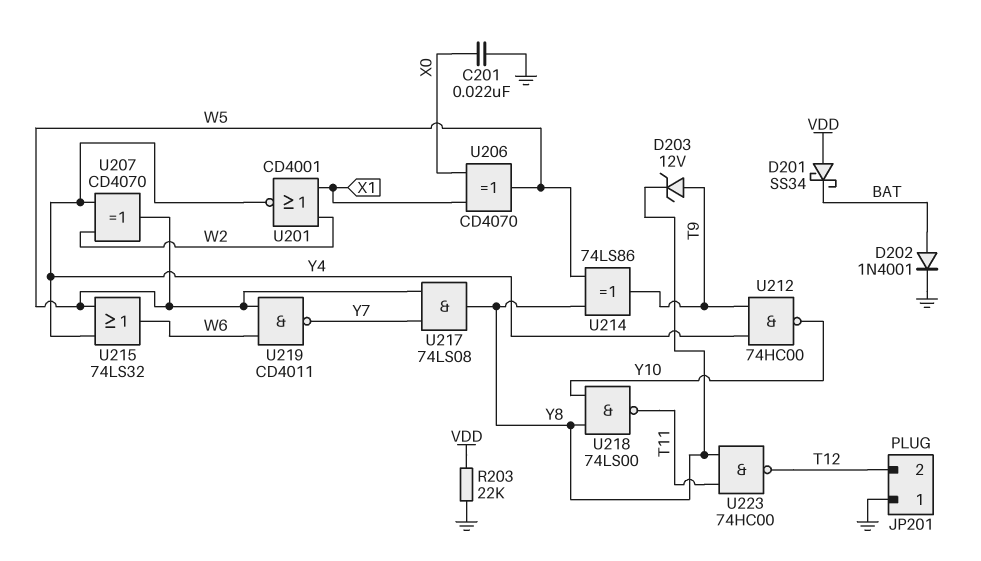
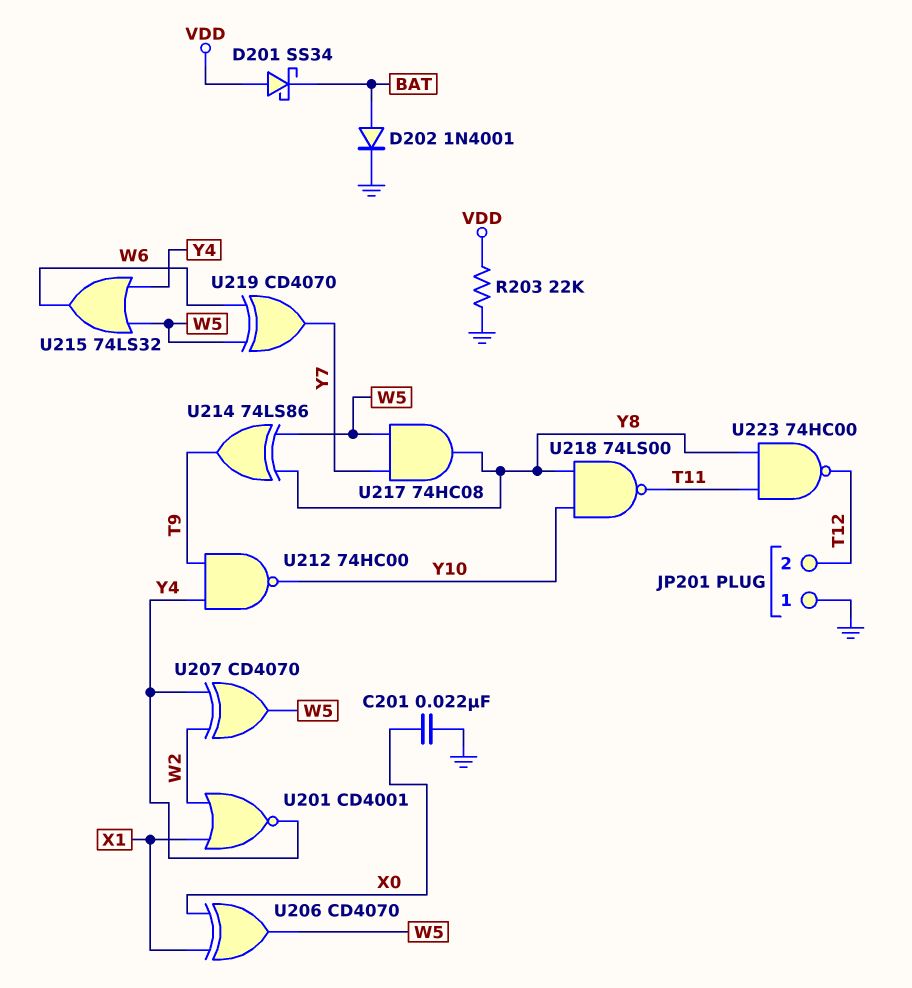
D203: zener 12V (A T9, K Y8) -> none
U217: AND 74LS08 (in W5, in Y7, out Y8) -> AND 74HC08 (in W5, in Y7, out Y8)
U219: NAND CD4011 (in W5, in W6, out Y7) -> XOR CD4070 (in W5, in W6, out Y7)

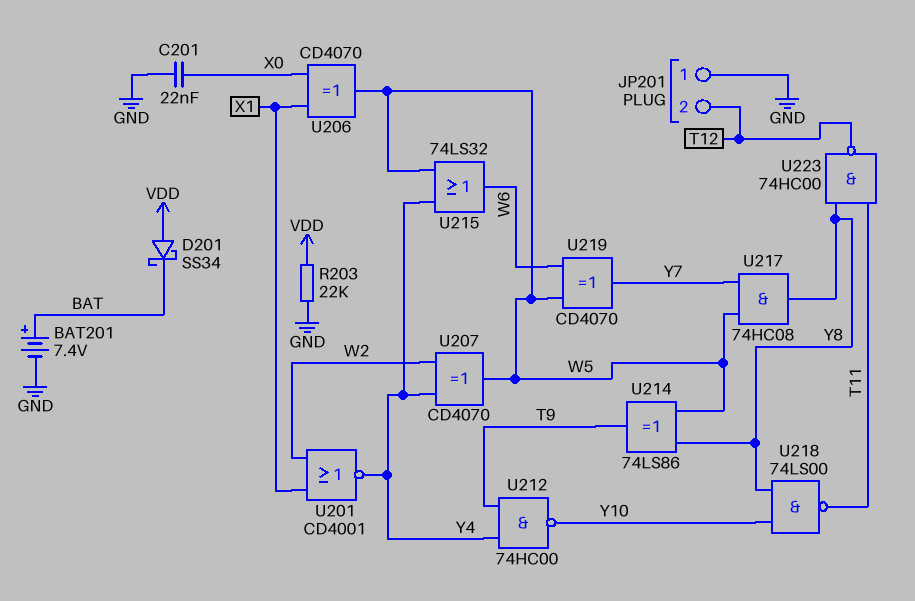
BAT201: none -> 7.4V (plus BAT, minus GND)
D202: diode 1N4001 (A BAT, K GND) -> none

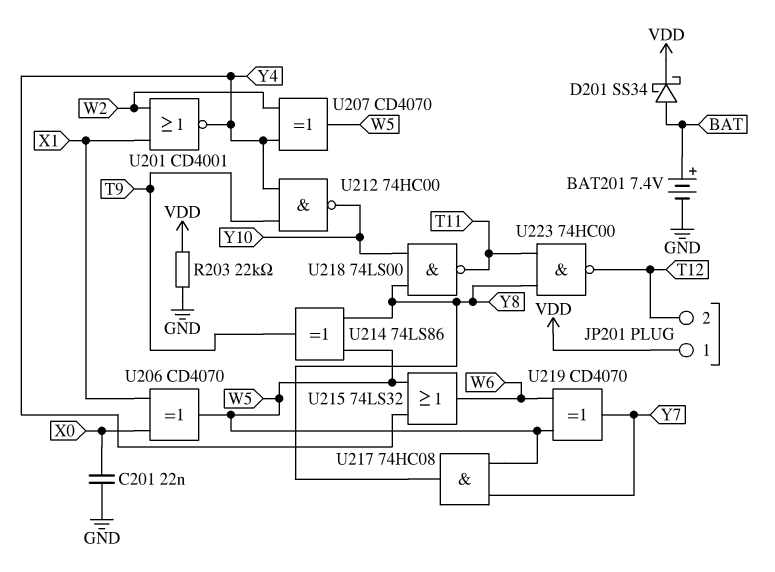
D201: schottky SS34 (A VDD, K BAT) -> schottky SS34 (A BAT, K VDD)
JP201 pin 1: GND -> VDD

